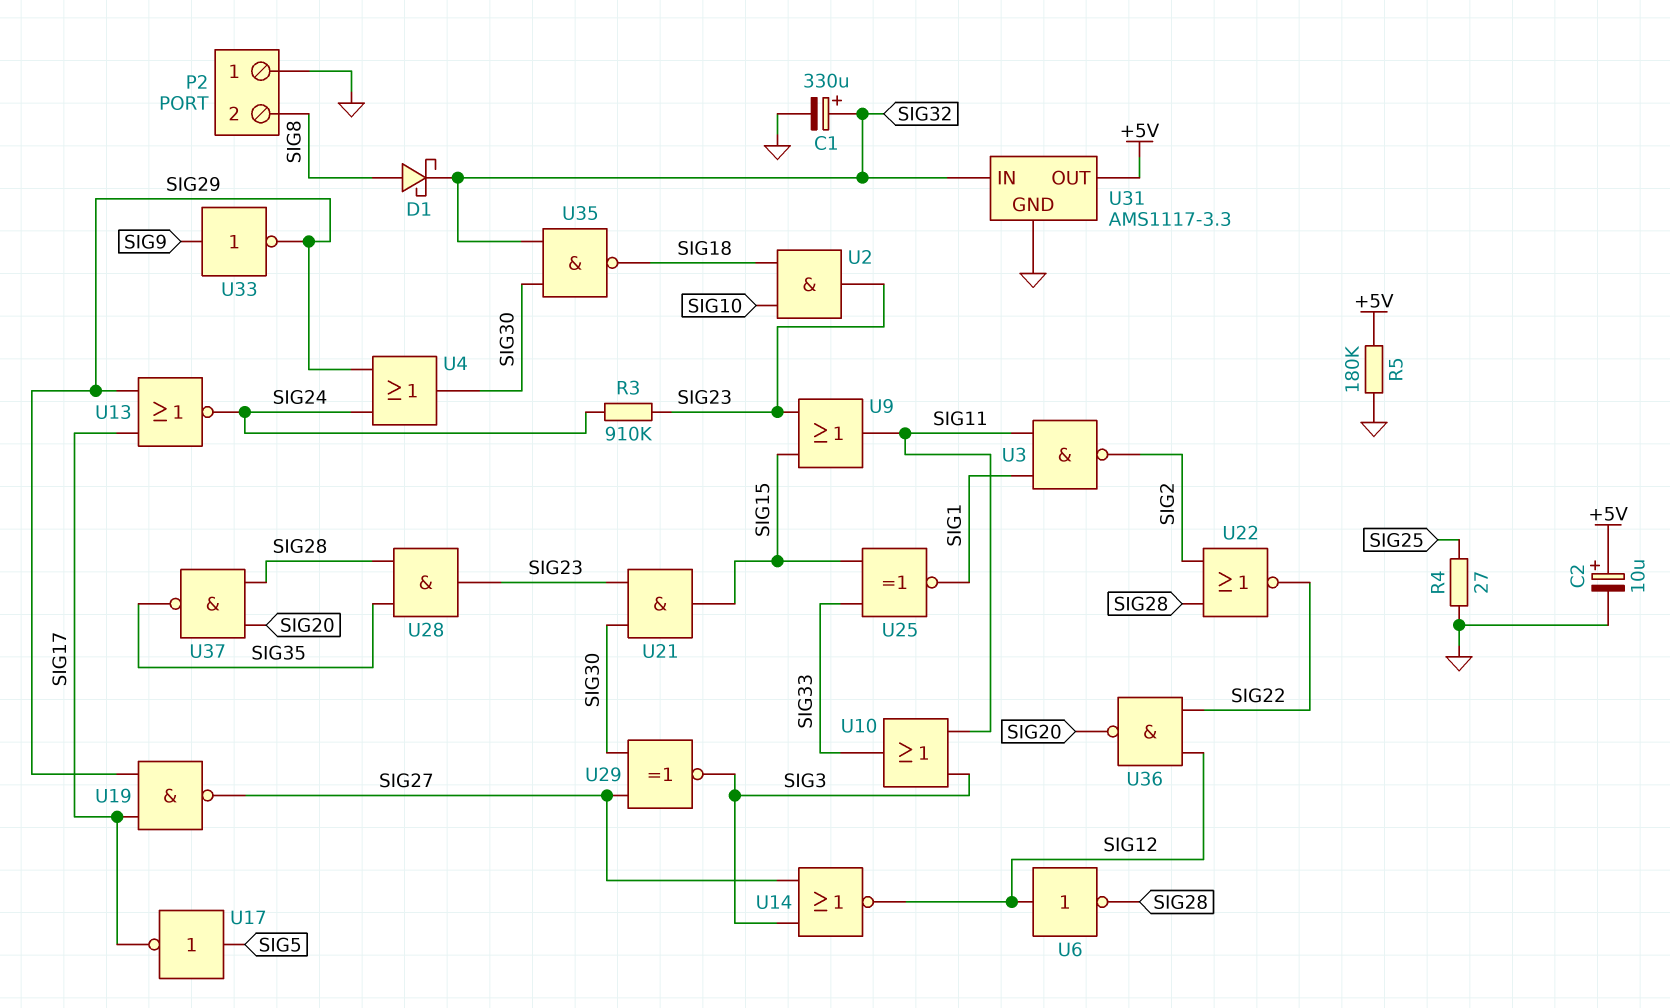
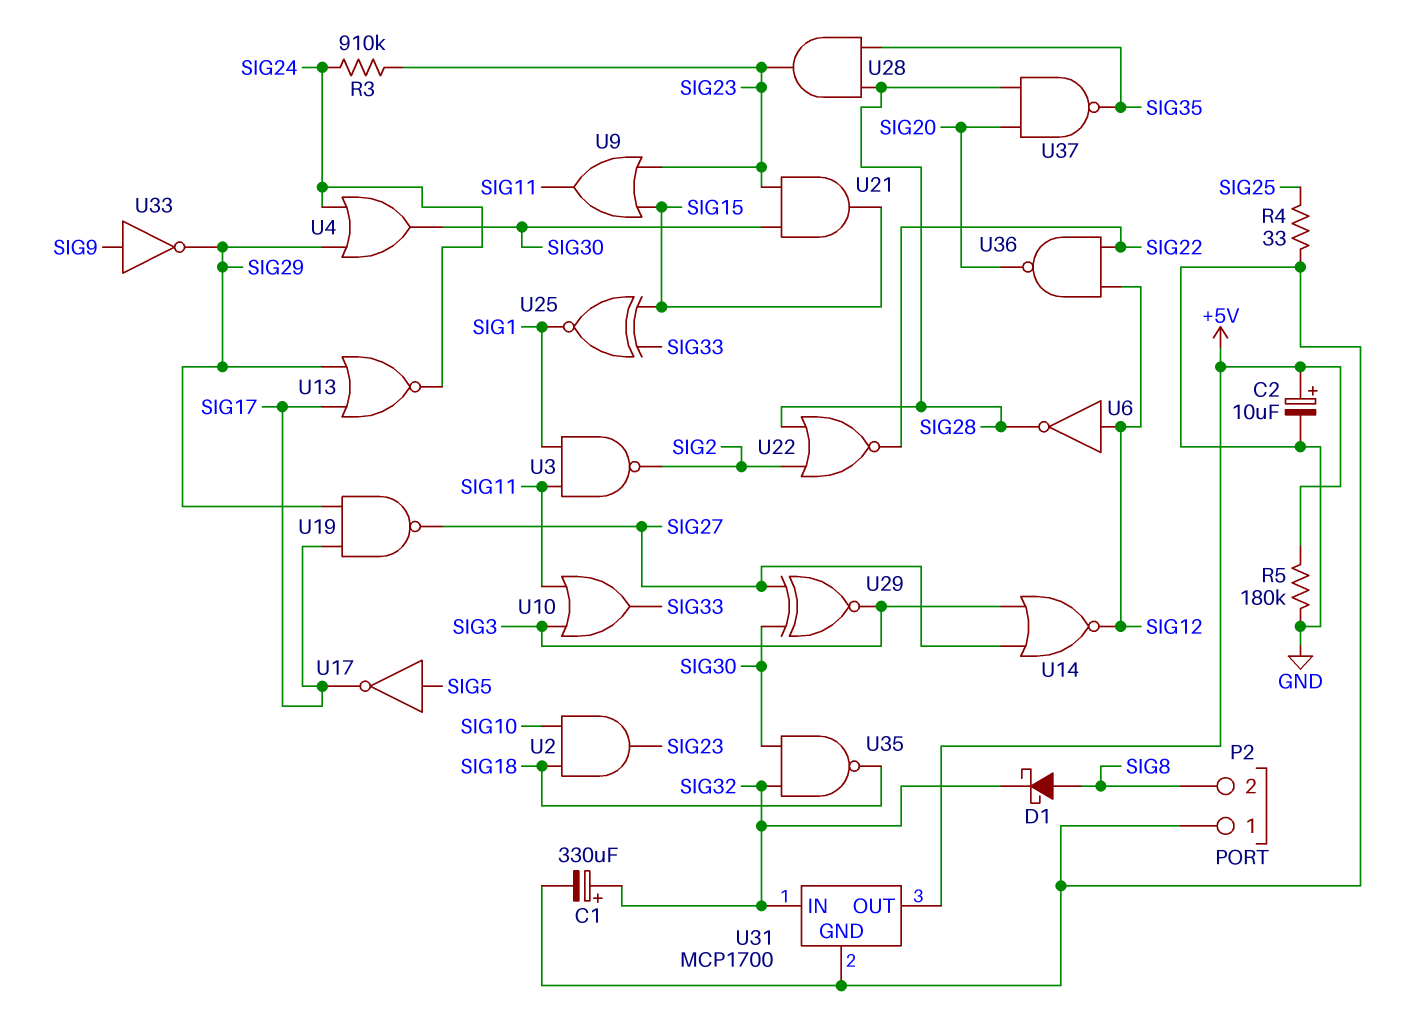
R4: 27 (GND, SIG25) -> 33 (GND, SIG25)
U31: AMS1117-3.3 -> MCP1700

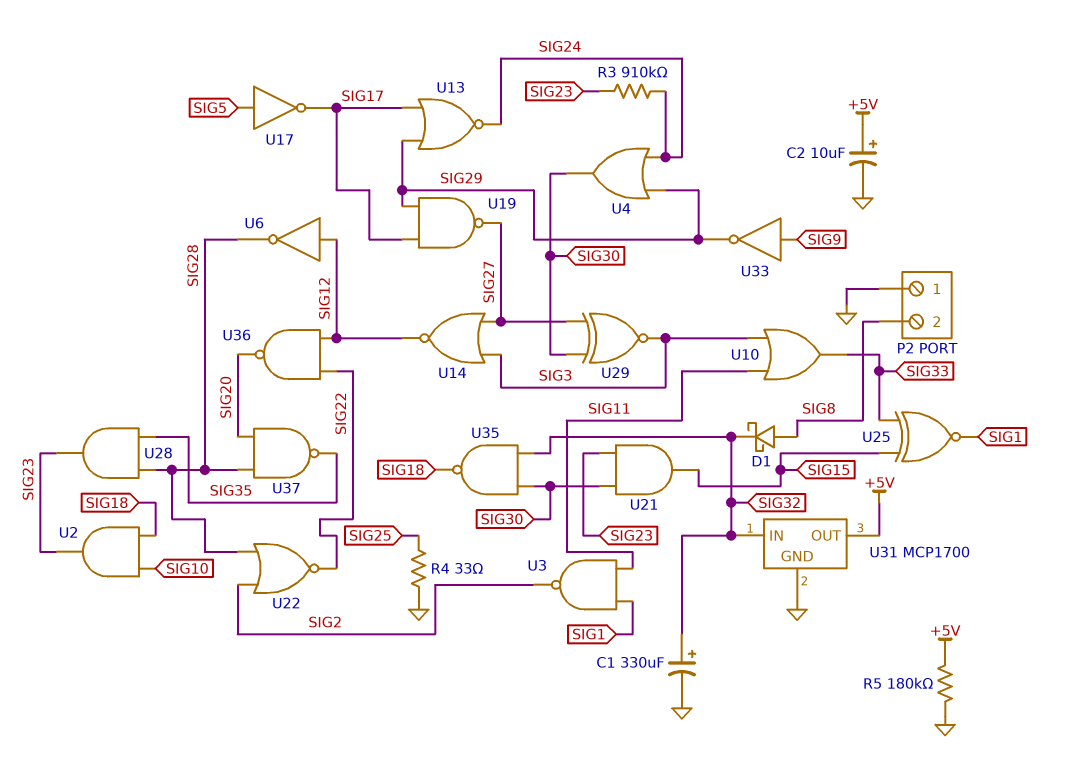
U9: OR (in SIG15, in SIG23, out SIG11) -> none

